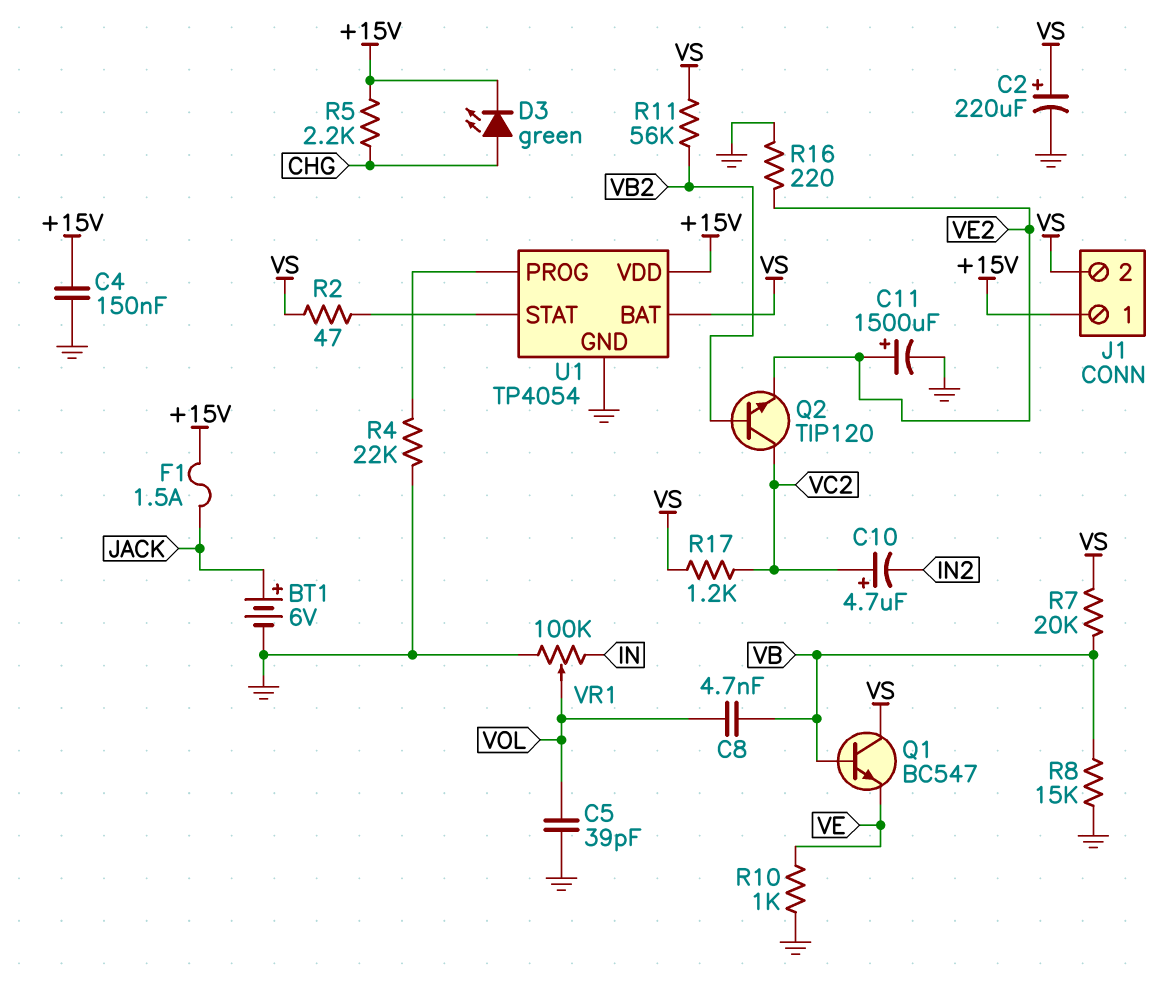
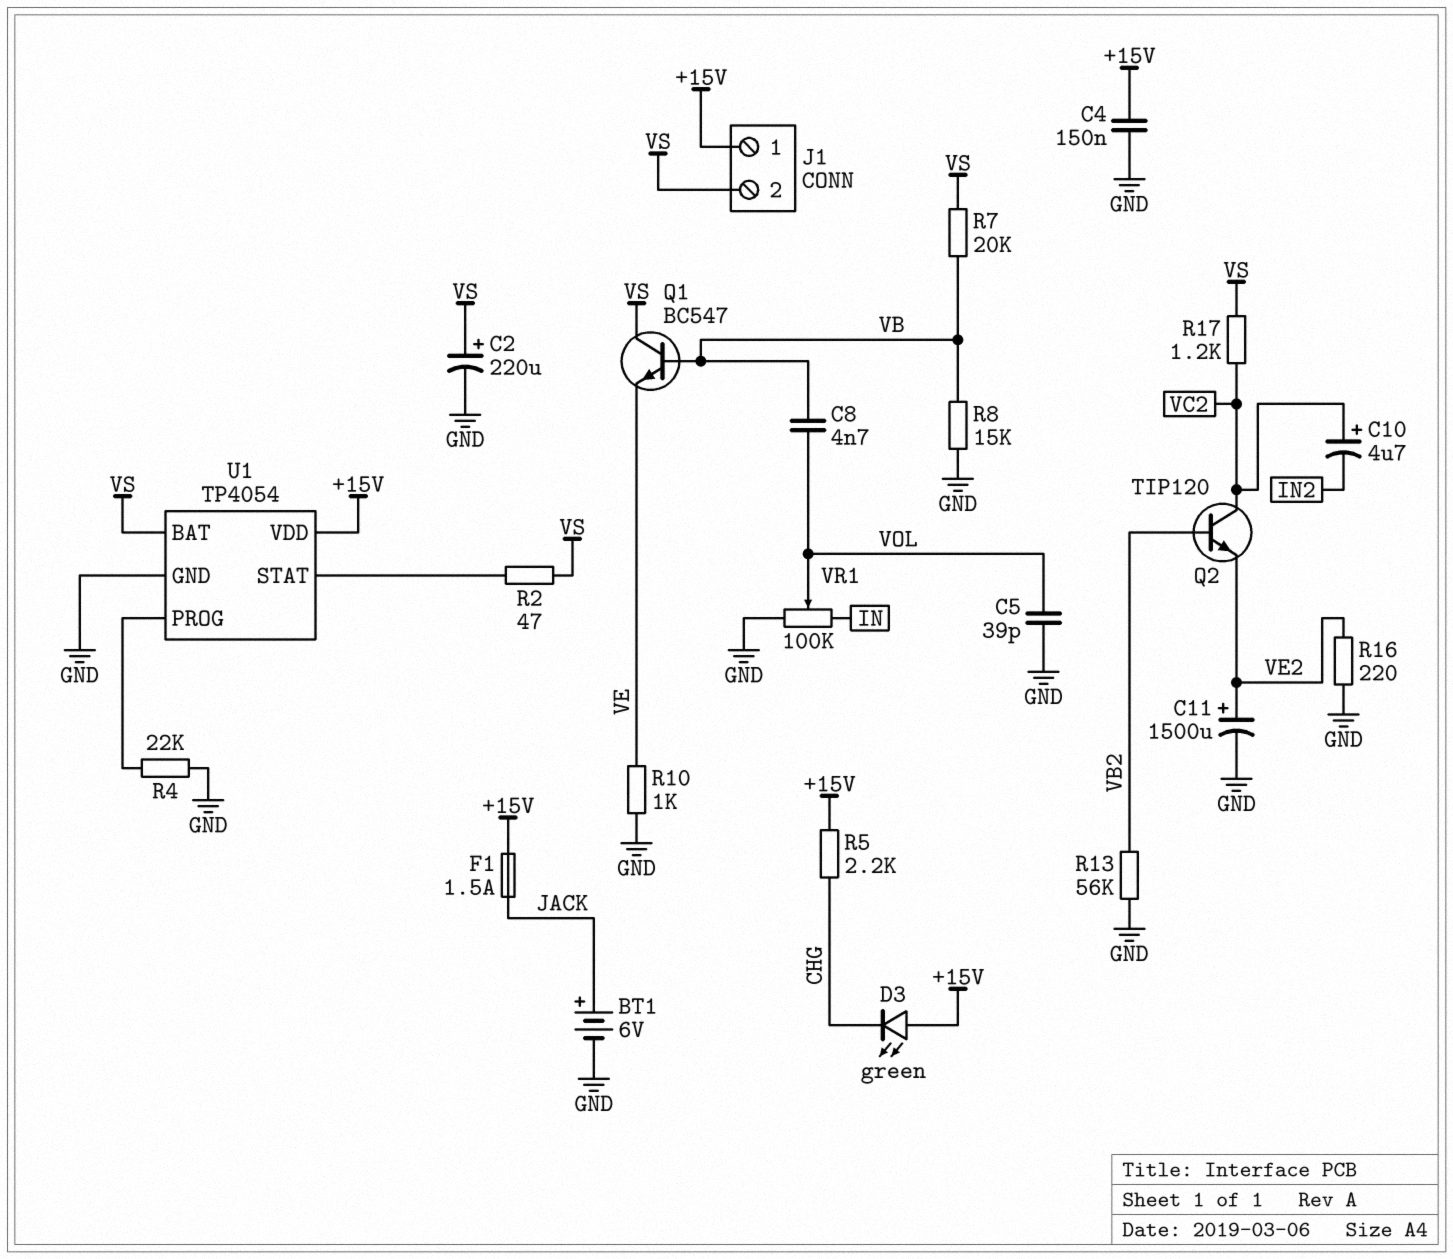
D3: LED green (A CHG, K +15V) -> LED green (A +15V, K CHG)
R11: 56k (VB2, VS) -> none
R13: none -> 56k (GND, VB2)

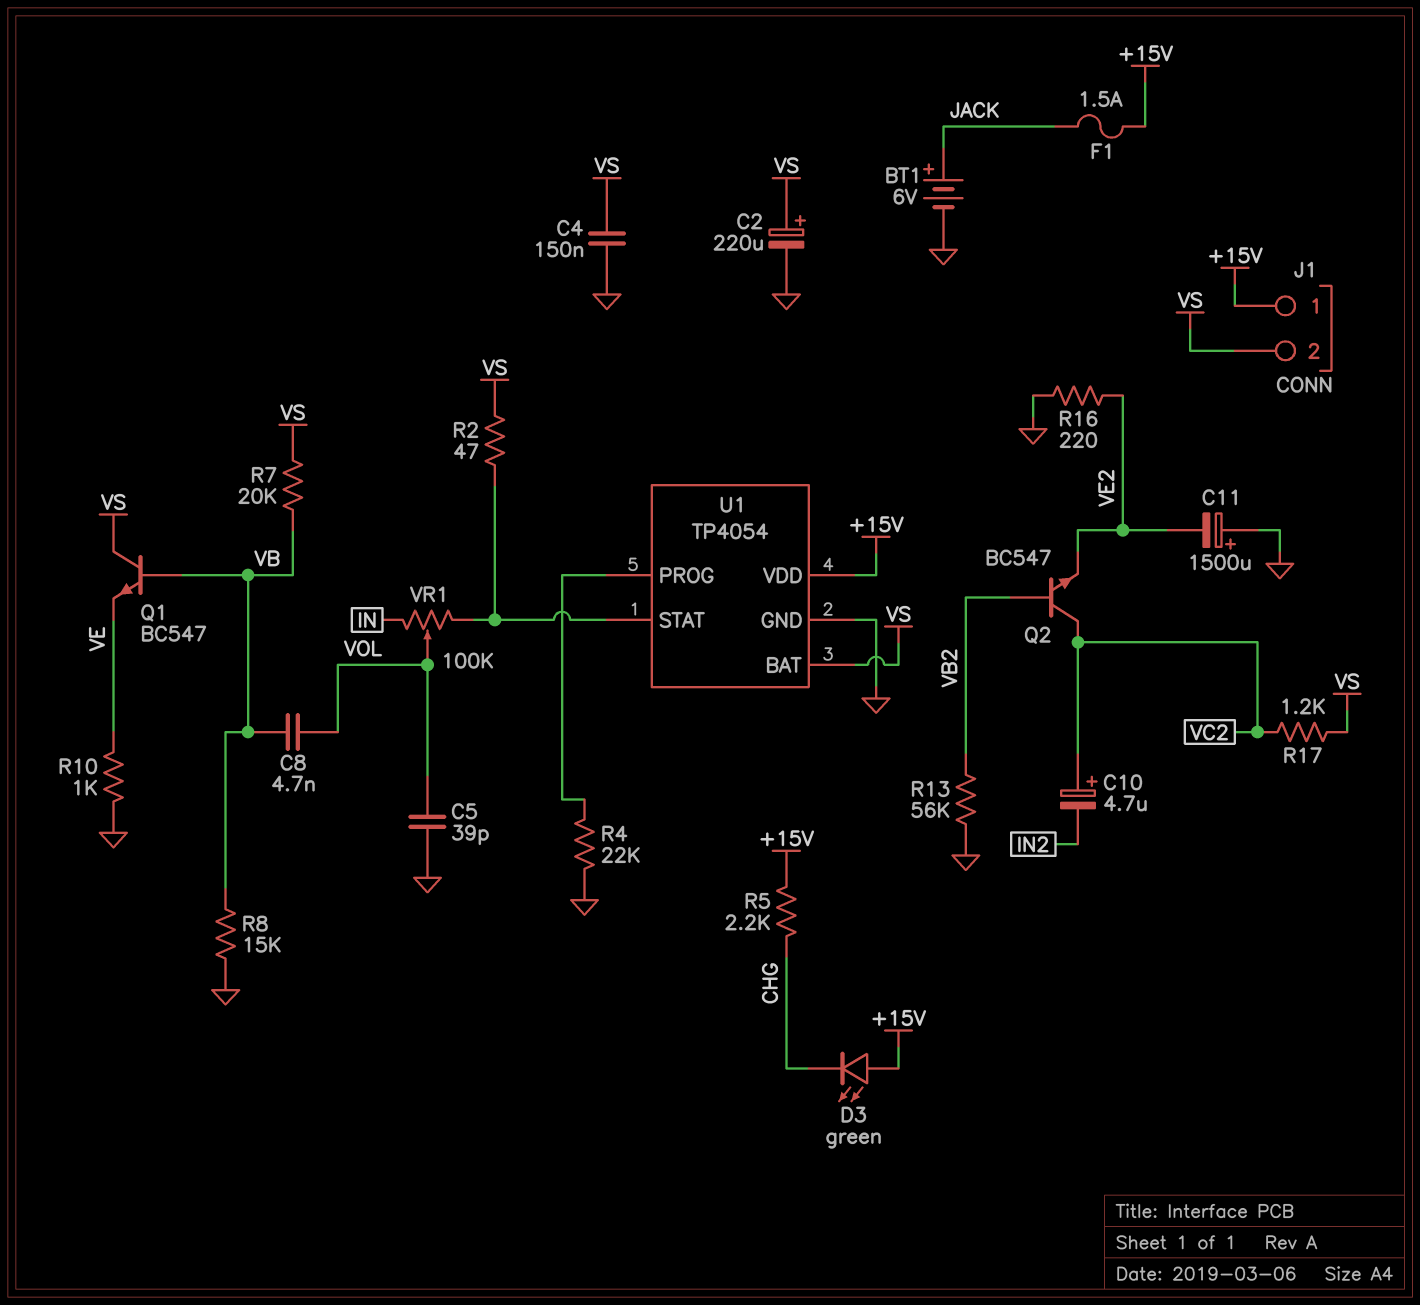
C4: 150nF (+15V, GND) -> 150nF (GND, VS)
C11: 1500uF (plus VE2, minus GND) -> 1500uF (plus GND, minus VE2)
Q2: NPN TIP120 (B VB2, C VC2, E VE2) -> NPN BC547 (B VB2, C VC2, E VE2)
VR1: 100k (GND, IN, wiper VOL) -> 100k (IN, U1/STAT, wiper VOL)

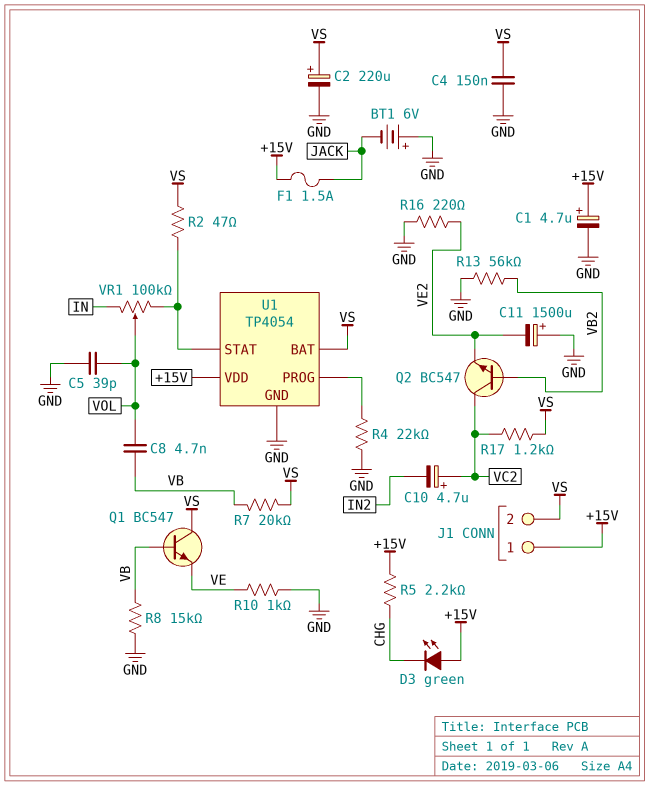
BT1: 6V (plus JACK, minus GND) -> 6V (plus GND, minus JACK)
C1: none -> 4.7uF (plus +15V, minus GND)

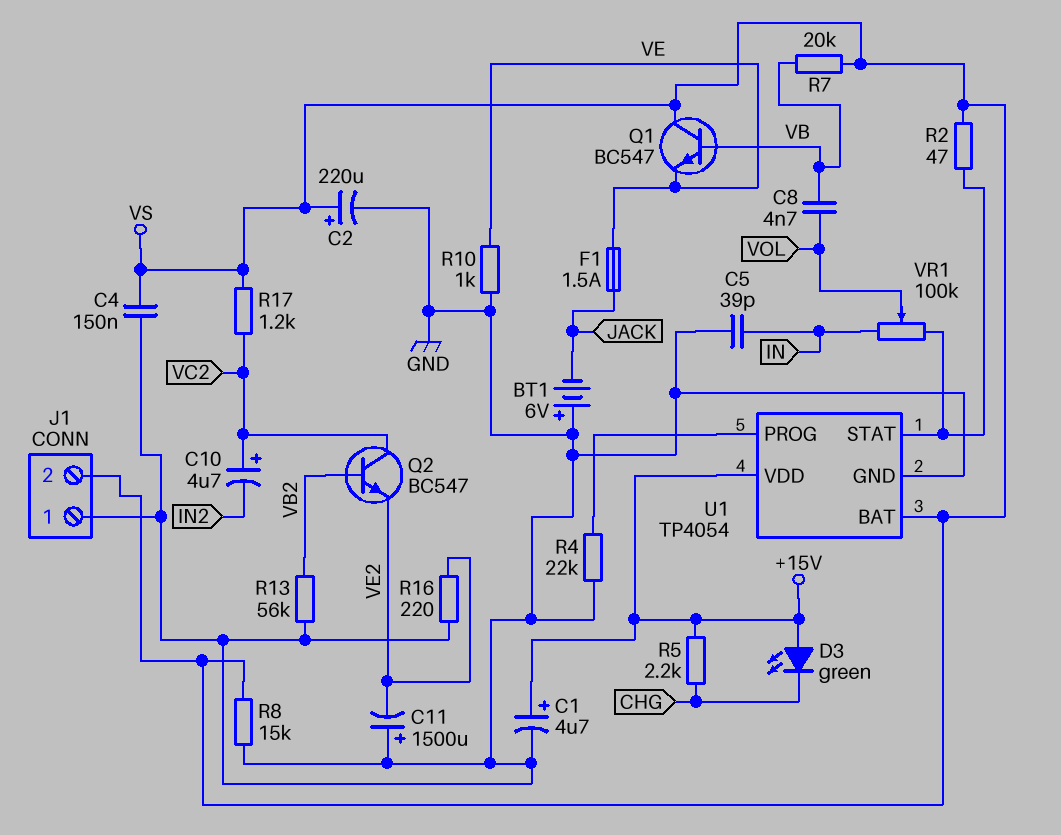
C5: 39pF (GND, VOL) -> 39pF (GND, IN)
F1: 1.5A (+15V, JACK) -> 1.5A (JACK, VE)
J1 pin 1: +15V -> GND
R8: 15k (GND, VB) -> 15k (GND, VS)

